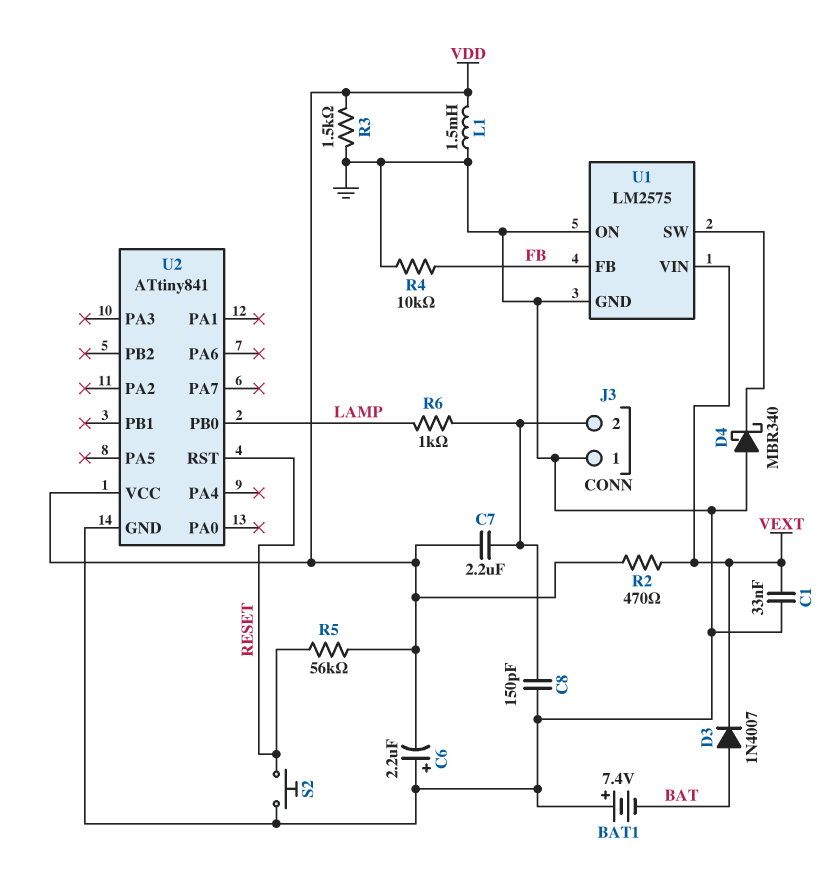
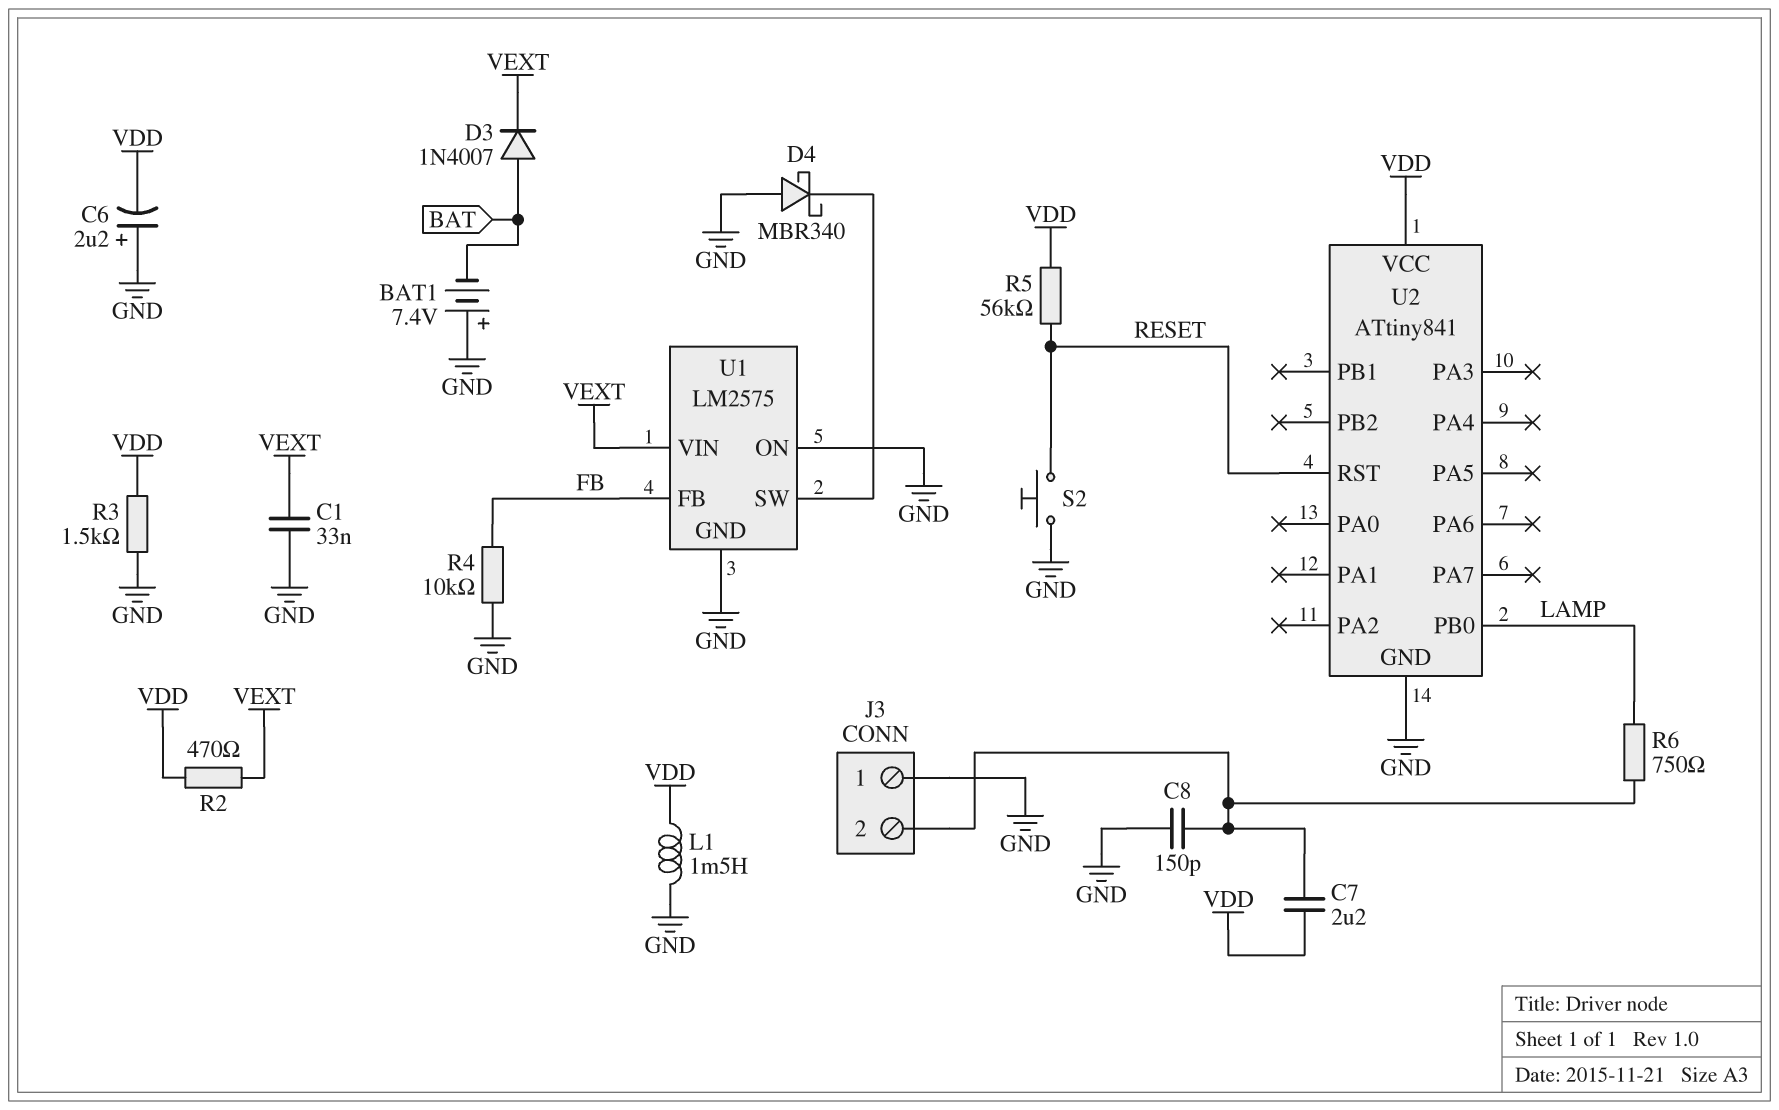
R6: 1k (J3/2, LAMP) -> 750 (J3/2, LAMP)

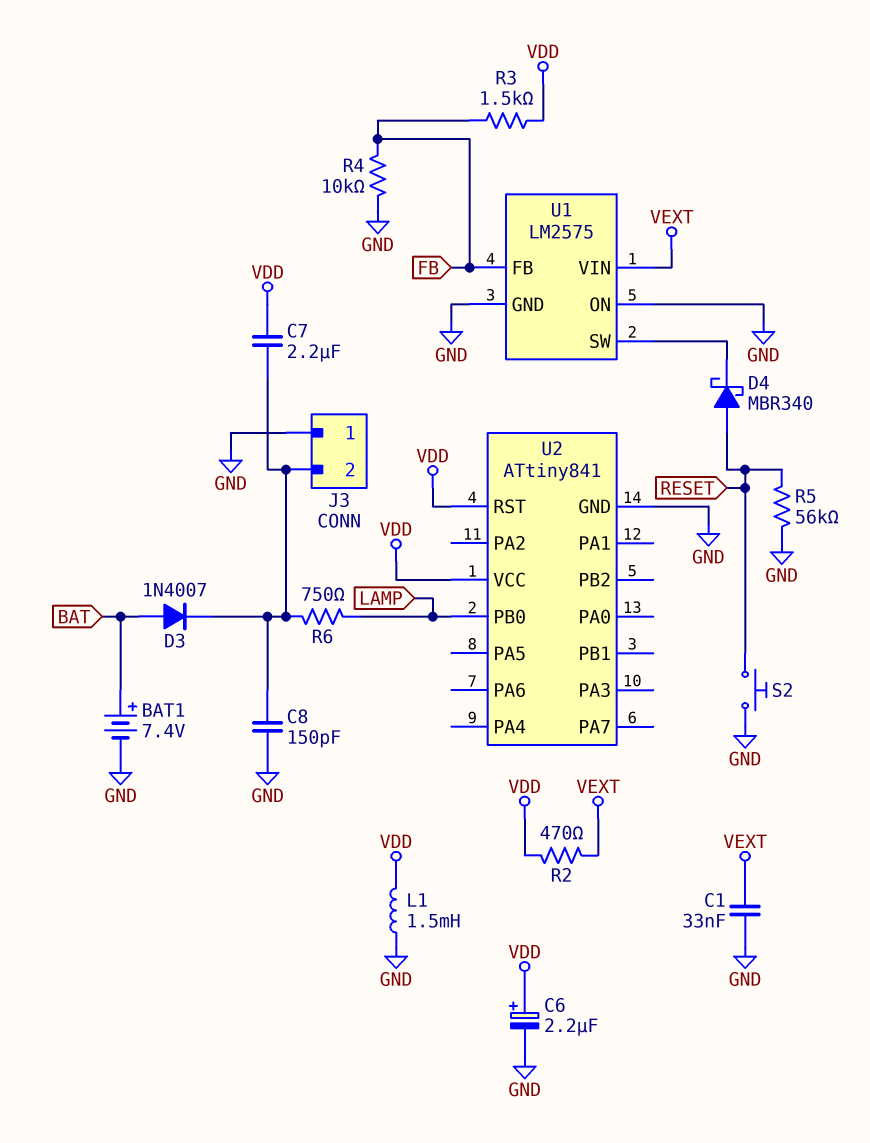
BAT1: 7.4V (plus GND, minus BAT) -> 7.4V (plus BAT, minus GND)
C6: 2.2uF (plus GND, minus VDD) -> 2.2uF (plus VDD, minus GND)
D3: diode 1N4007 (A BAT, K VEXT) -> diode 1N4007 (A BAT, K J3/2)
D4: schottky MBR340 (A GND, K U1/SW) -> schottky MBR340 (A RESET, K U1/SW)
R3: 1.5k (GND, VDD) -> 1.5k (FB, VDD)
R5: 56k (RESET, VDD) -> 56k (GND, RESET)
U2 pin RST: RESET -> VDD

